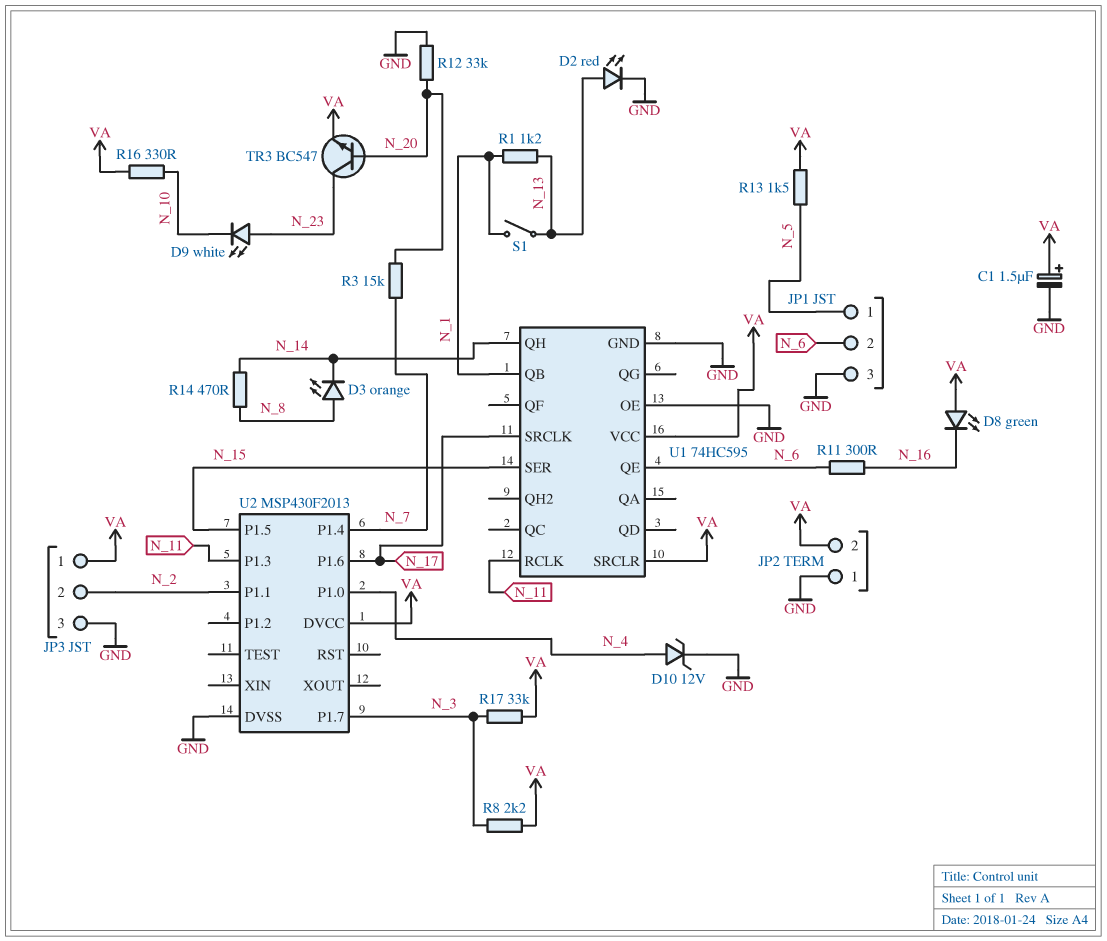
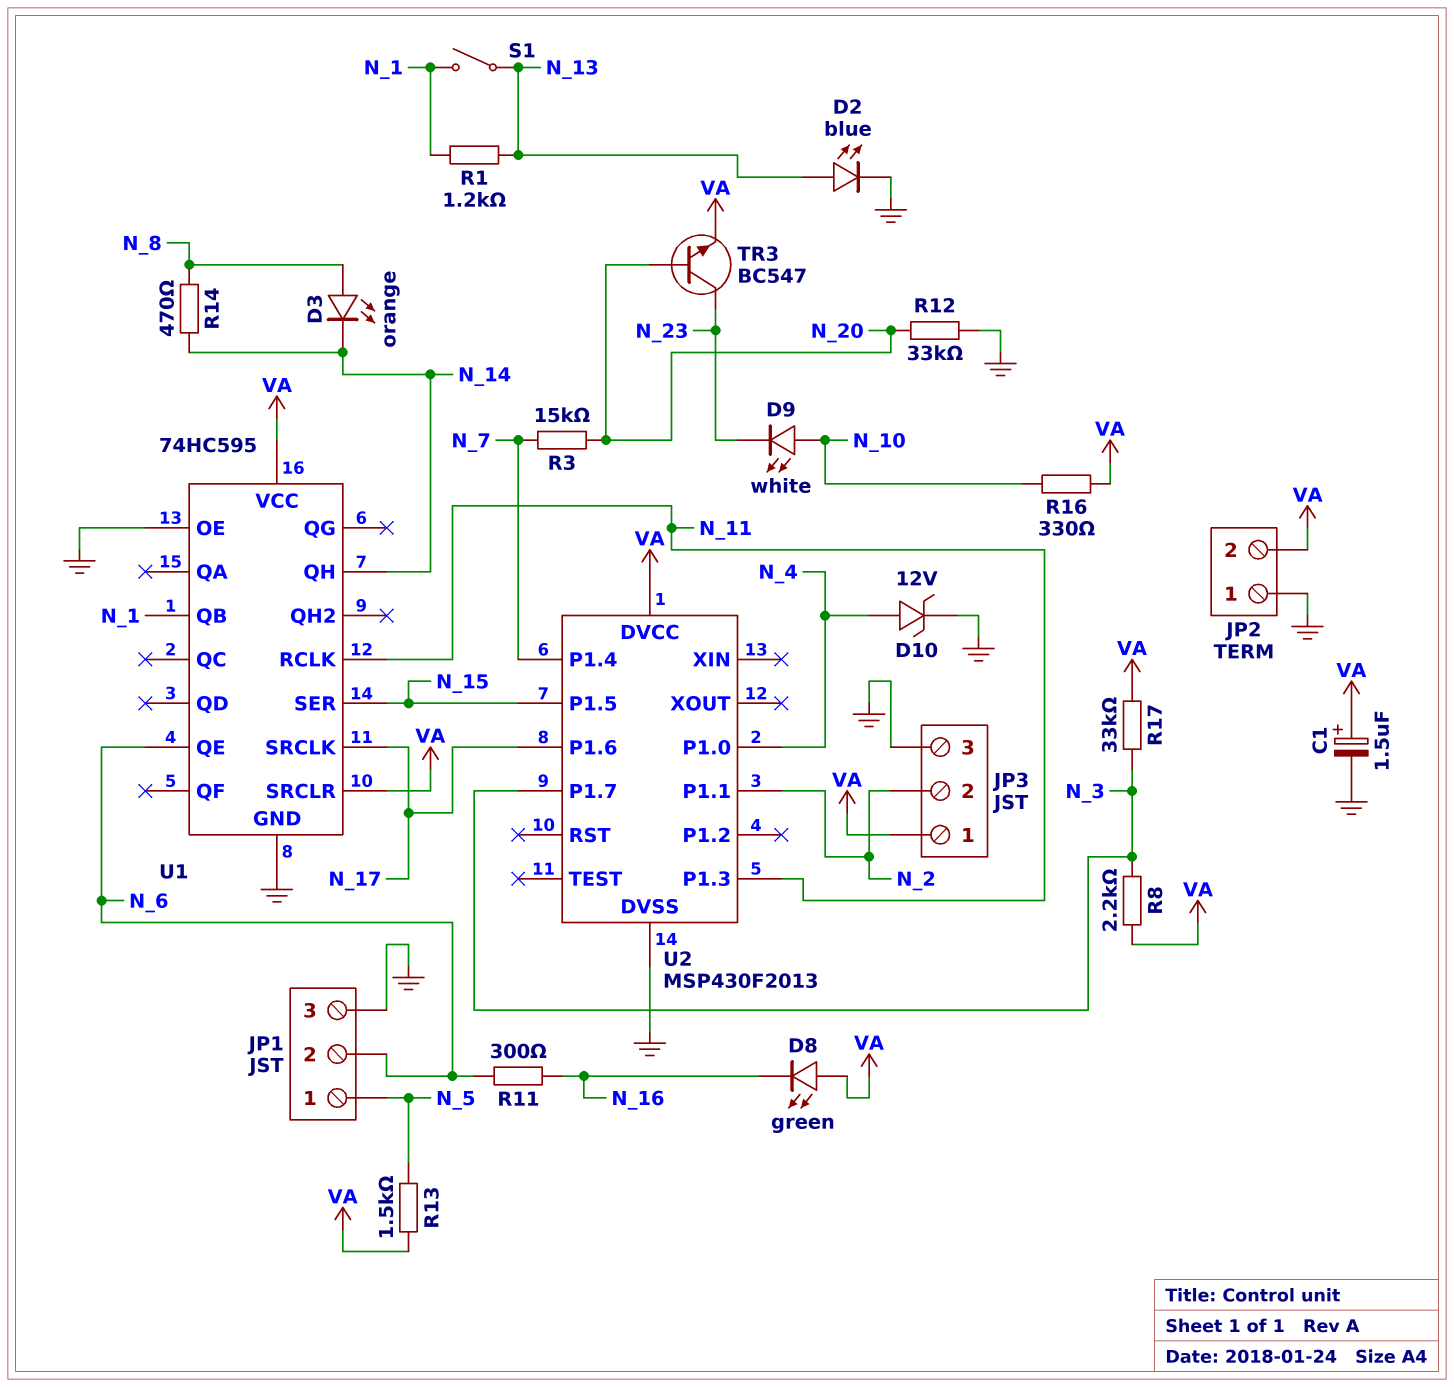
D2: LED red (A N_13, K GND) -> LED blue (A N_13, K GND)
D9: LED white (A N_23, K N_10) -> LED white (A N_10, K N_23)

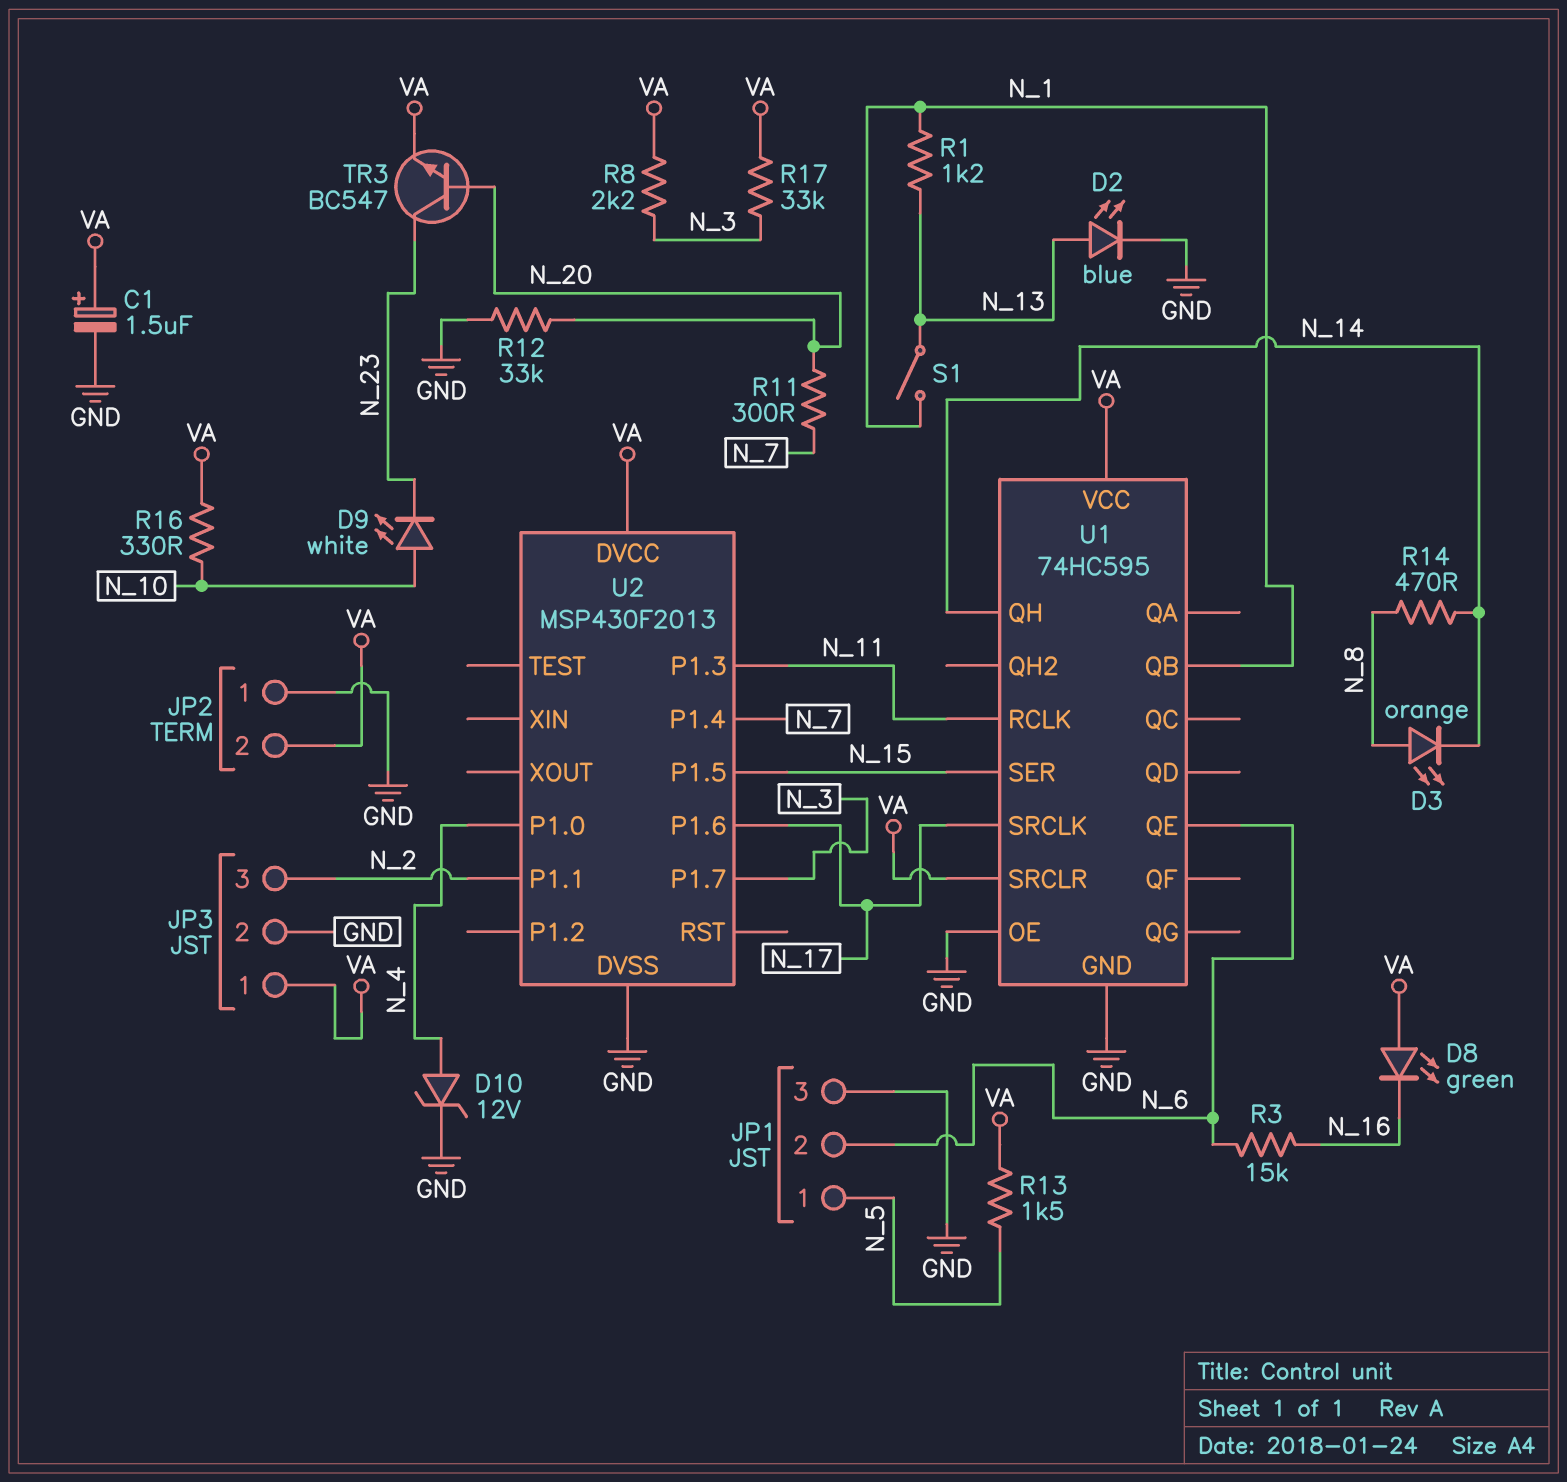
JP3 pin 2: N_2 -> GND
JP3 pin 3: GND -> N_2
R3: 15k (N_7, N_20) -> 15k (N_6, N_16)
R11: 300 (N_6, N_16) -> 300 (N_7, N_20)

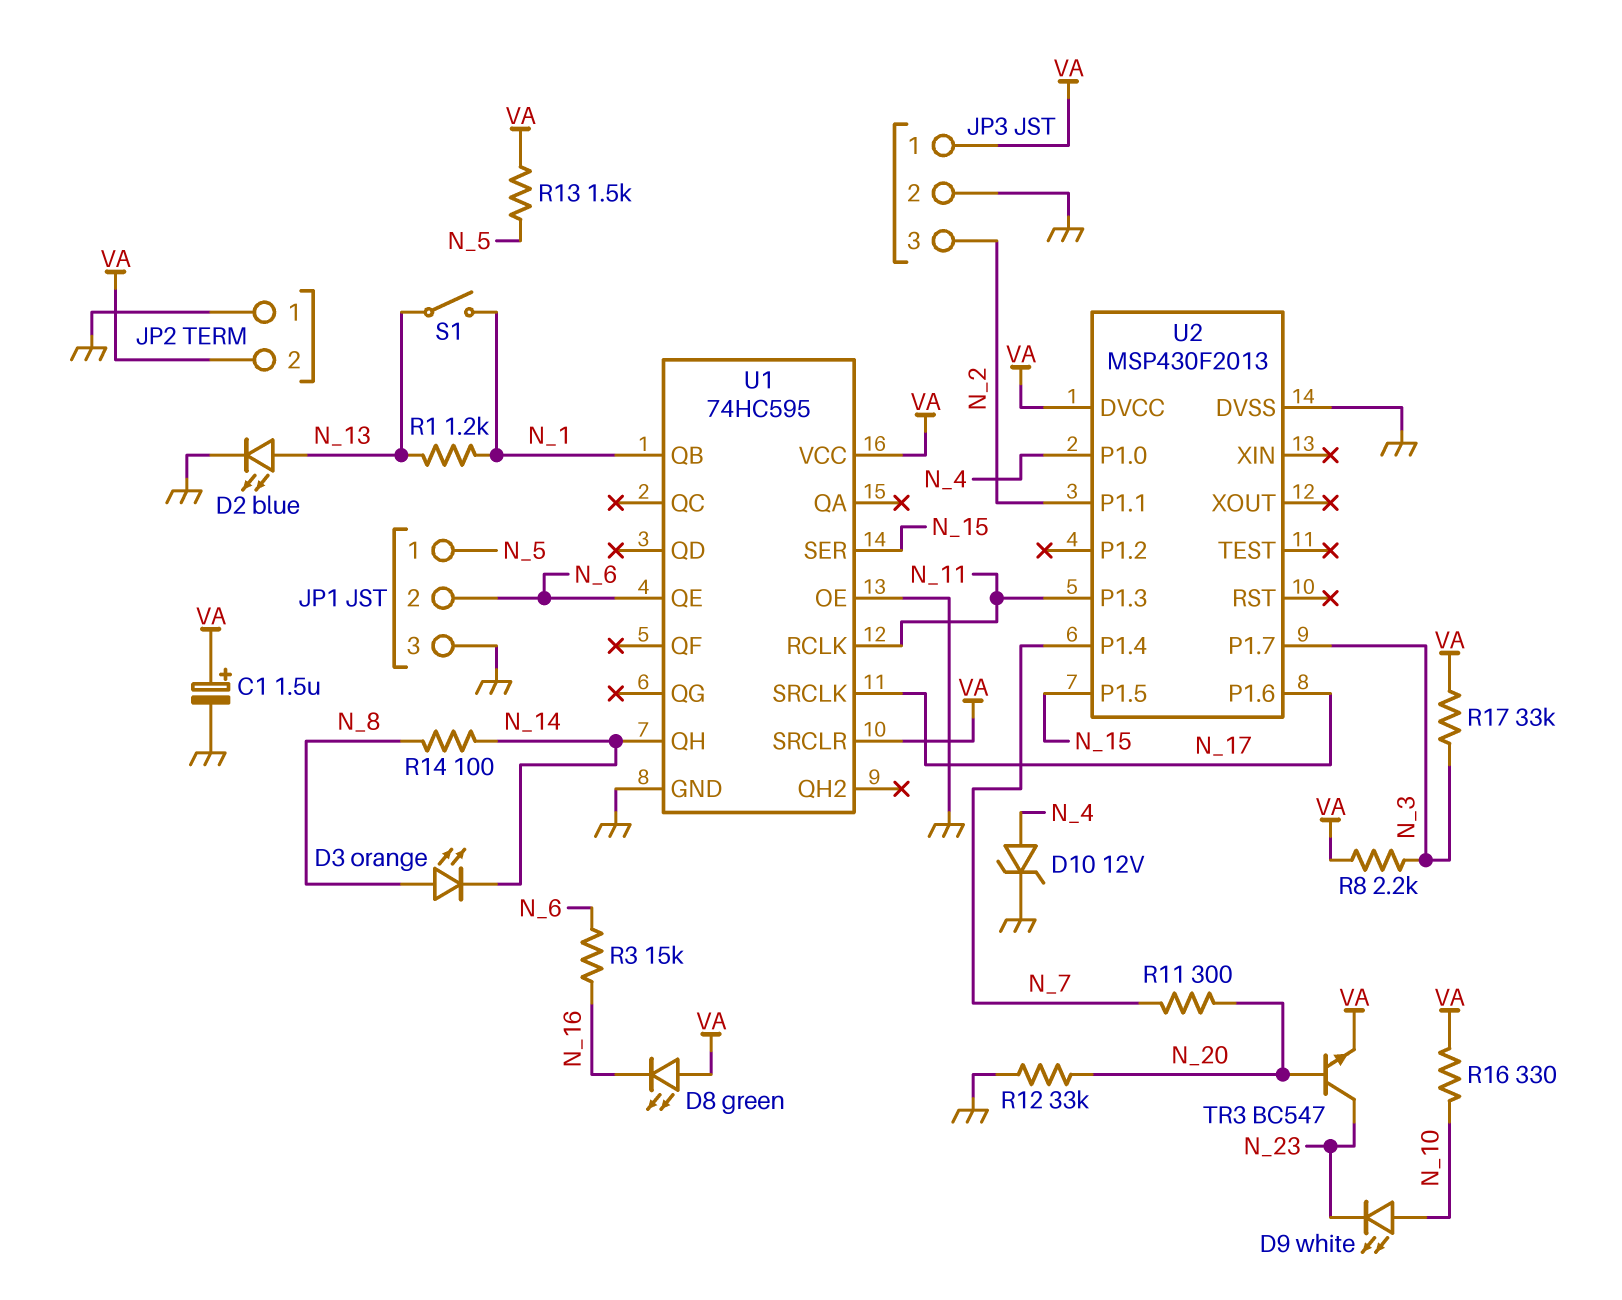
R14: 470 (N_8, N_14) -> 100 (N_8, N_14)

